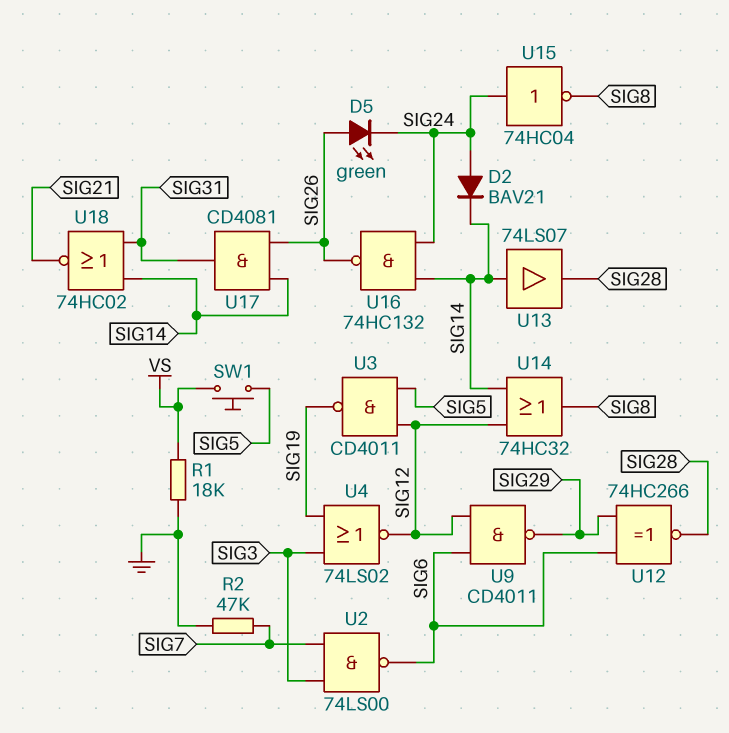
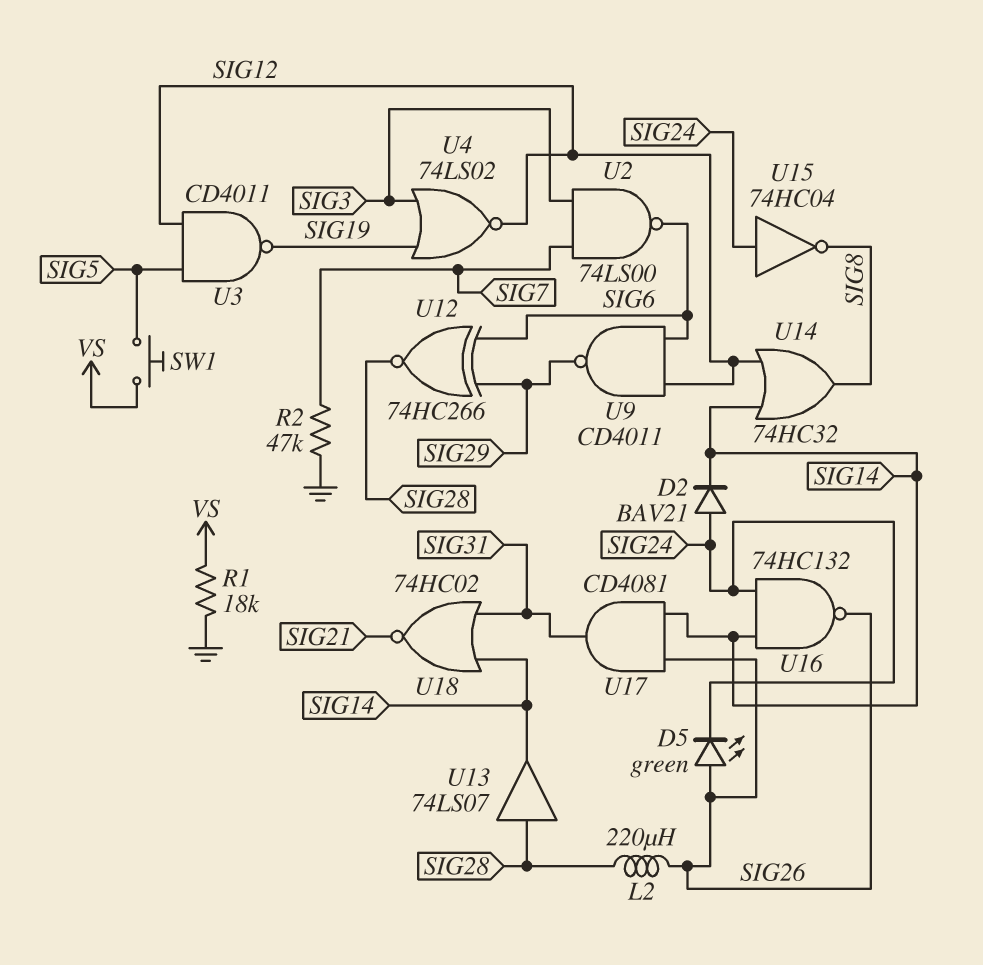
L2: none -> 220uH (SIG26, SIG28)
U13: buffer 74LS07 (in SIG14, out SIG28) -> buffer 74LS07 (in SIG28, out SIG14)

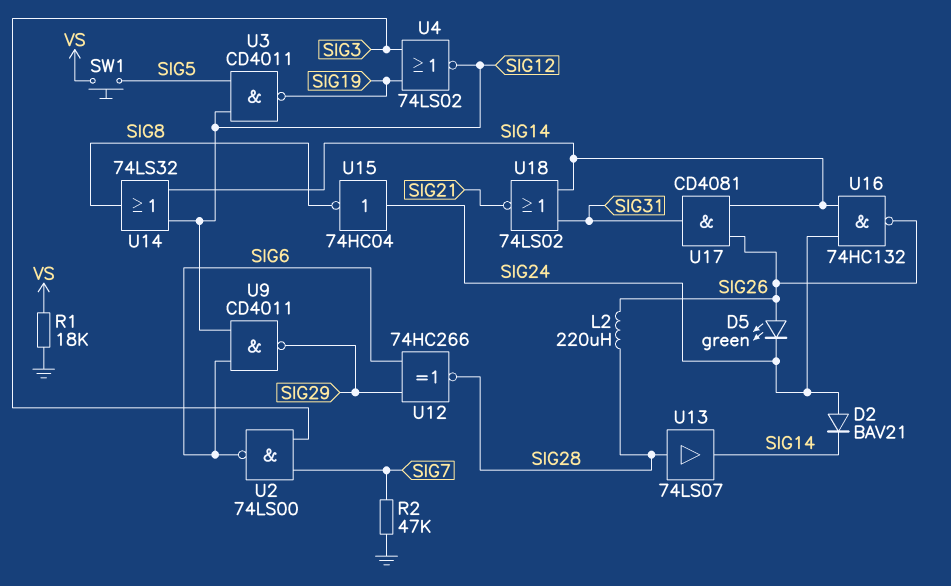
U14: OR 74HC32 (in SIG12, in SIG14, out SIG8) -> OR 74LS32 (in SIG12, in SIG14, out SIG8)
U18: NOR 74HC02 (in SIG14, in SIG31, out SIG21) -> NOR 74LS02 (in SIG14, in SIG31, out SIG21)

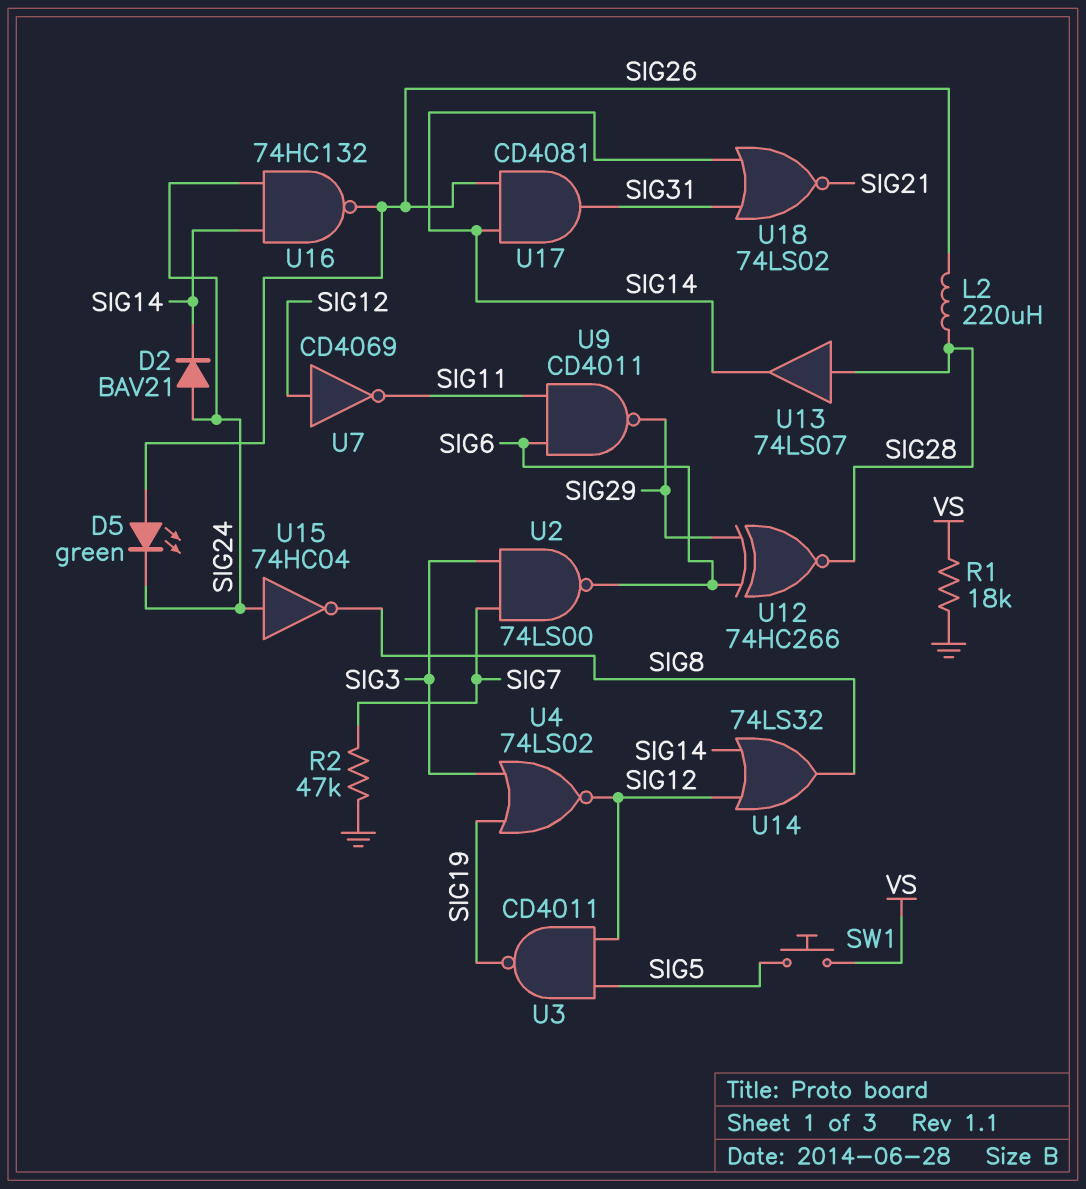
U7: none -> NOT CD4069 (in SIG12, out SIG11)
U9: NAND CD4011 (in SIG6, in SIG12, out SIG29) -> NAND CD4011 (in SIG6, in SIG11, out SIG29)

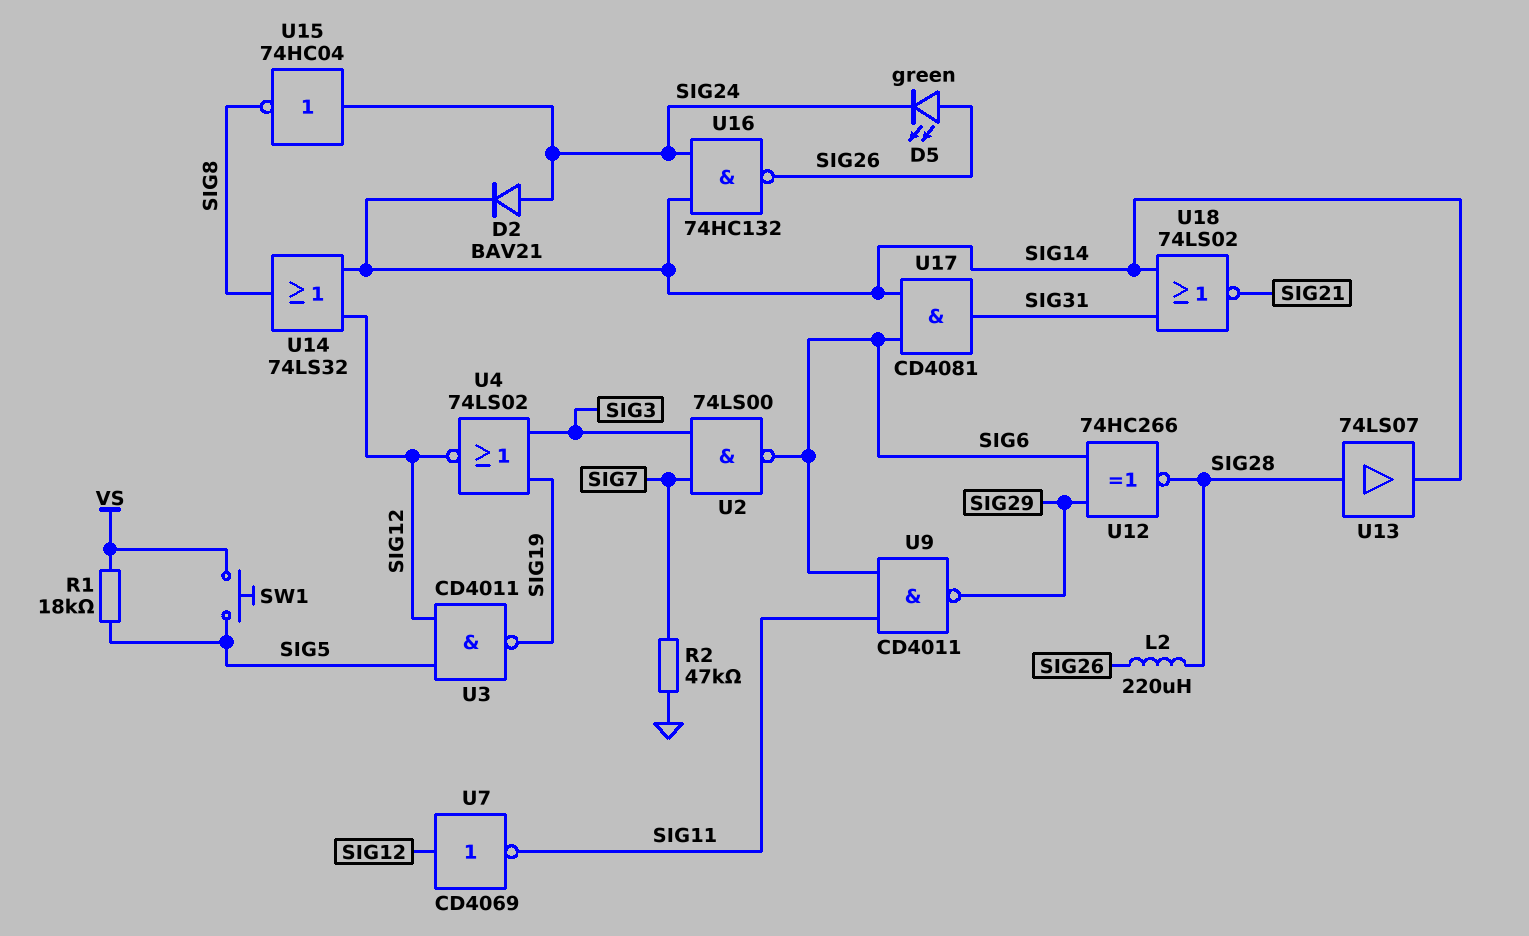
R1: 18k (GND, VS) -> 18k (SIG5, VS)
U17: AND CD4081 (in SIG14, in SIG26, out SIG31) -> AND CD4081 (in SIG6, in SIG14, out SIG31)

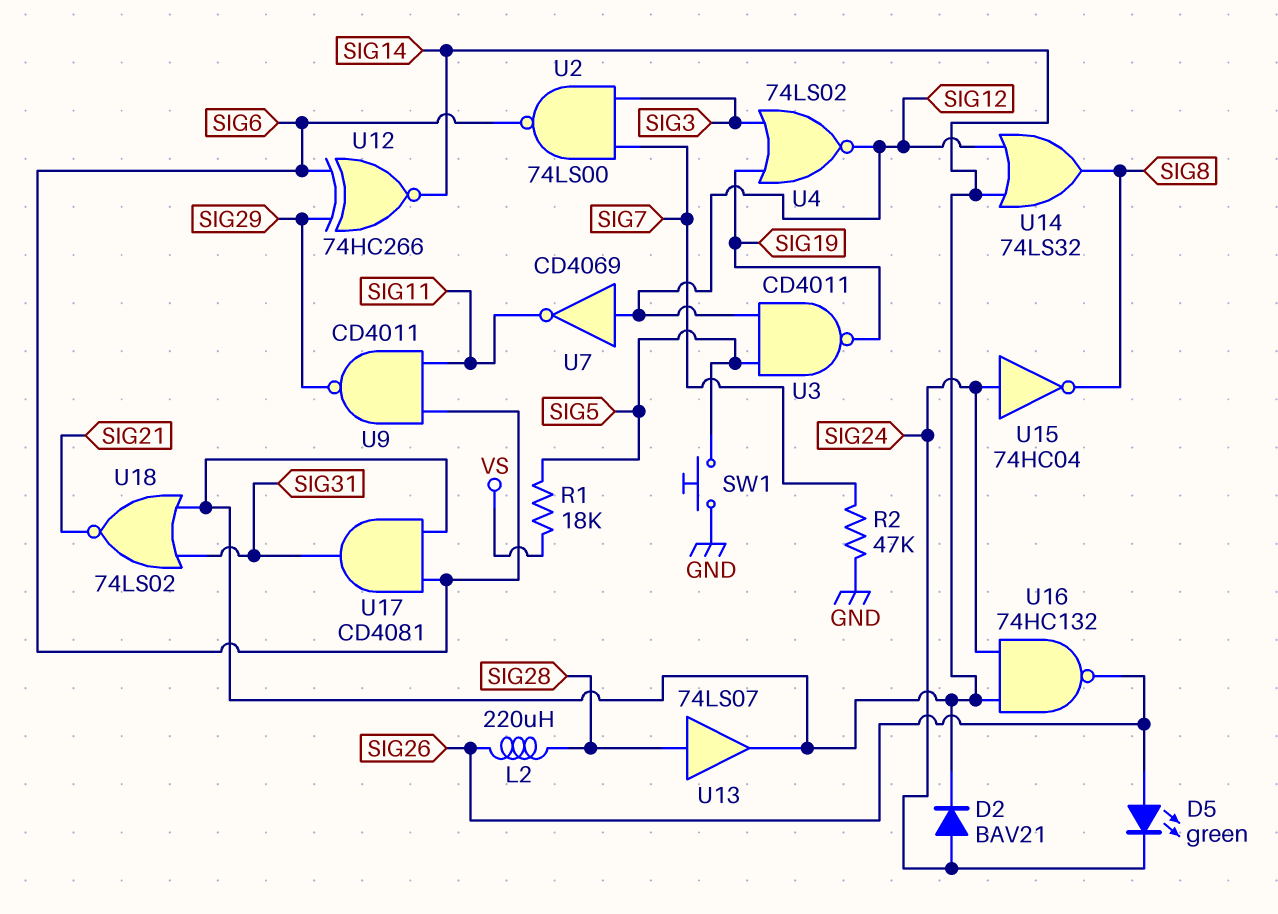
SW1: button (SIG5, VS) -> button (GND, SIG5)
U12: XNOR 74HC266 (in SIG6, in SIG29, out SIG28) -> XNOR 74HC266 (in SIG6, in SIG29, out SIG14)

